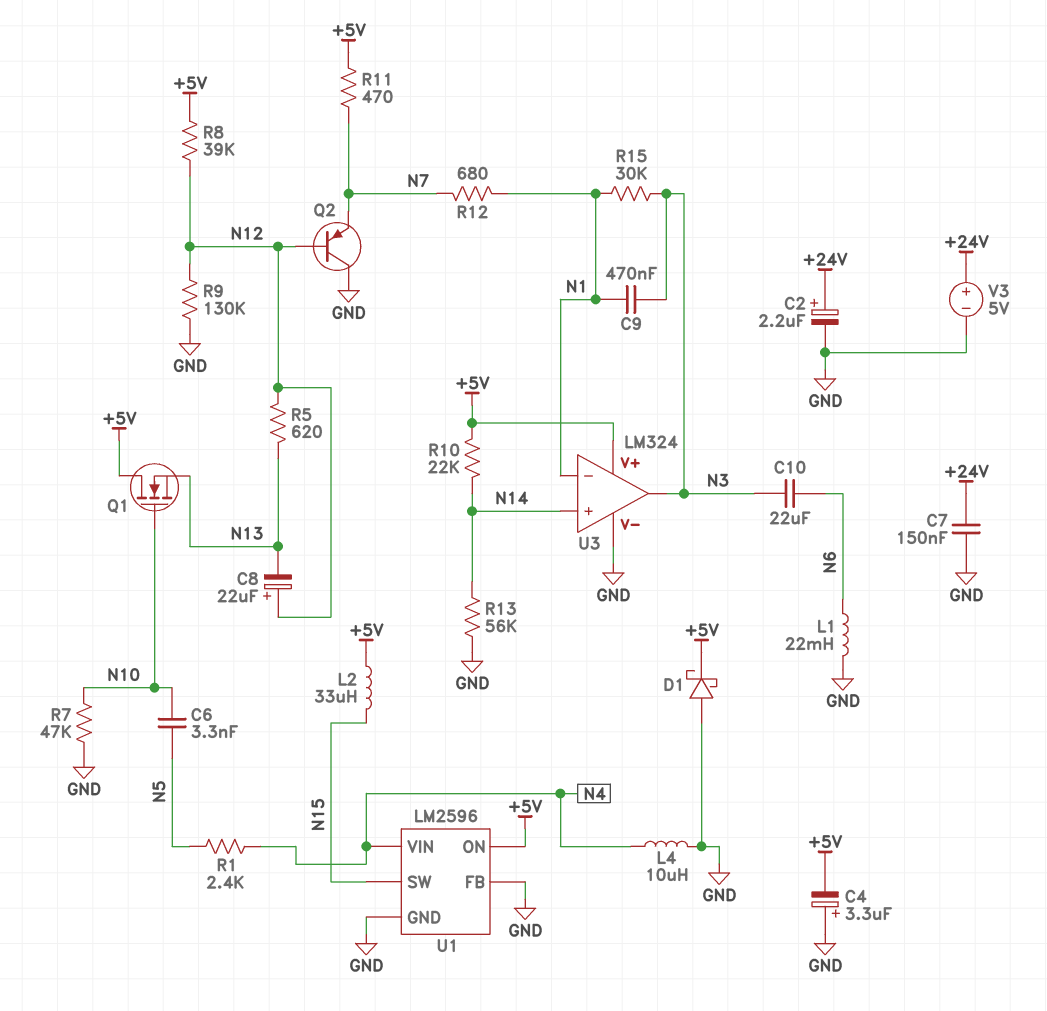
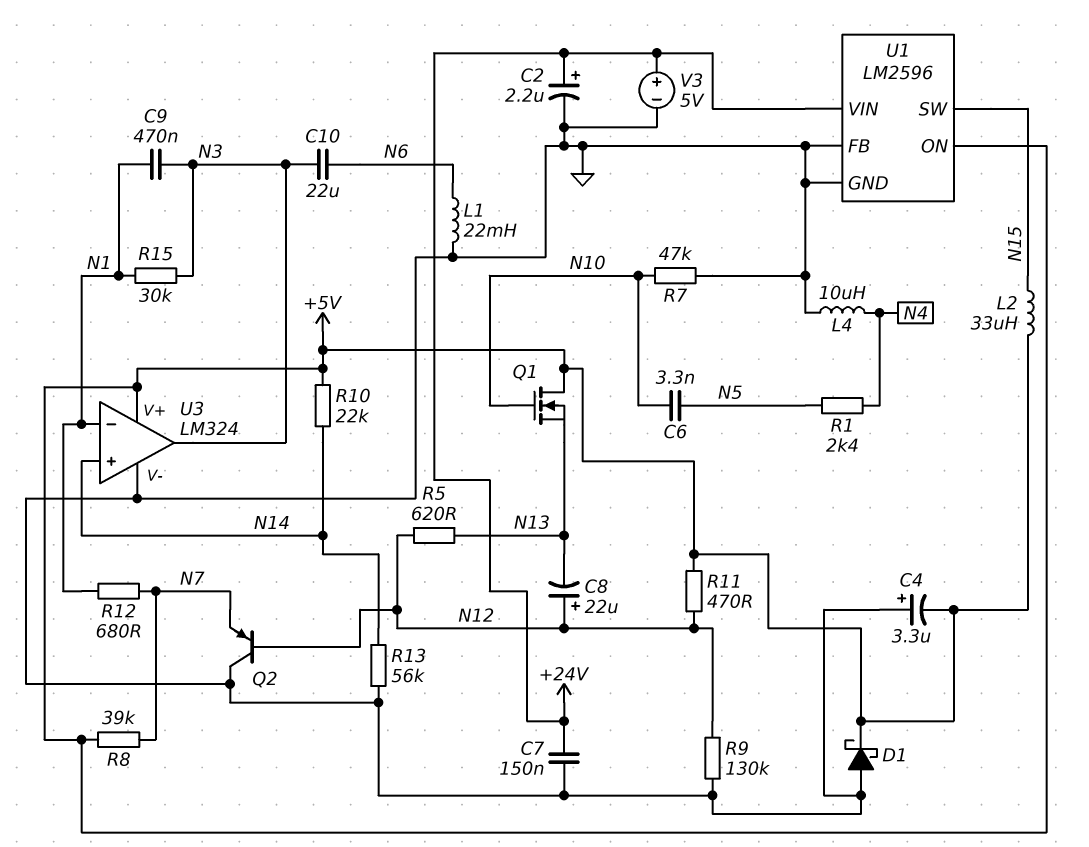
R8: 39k (+5V, N12) -> 39k (+5V, N7)
R11: 470 (+5V, N7) -> 470 (+5V, N12)
U1 pin VIN: N4 -> +24V

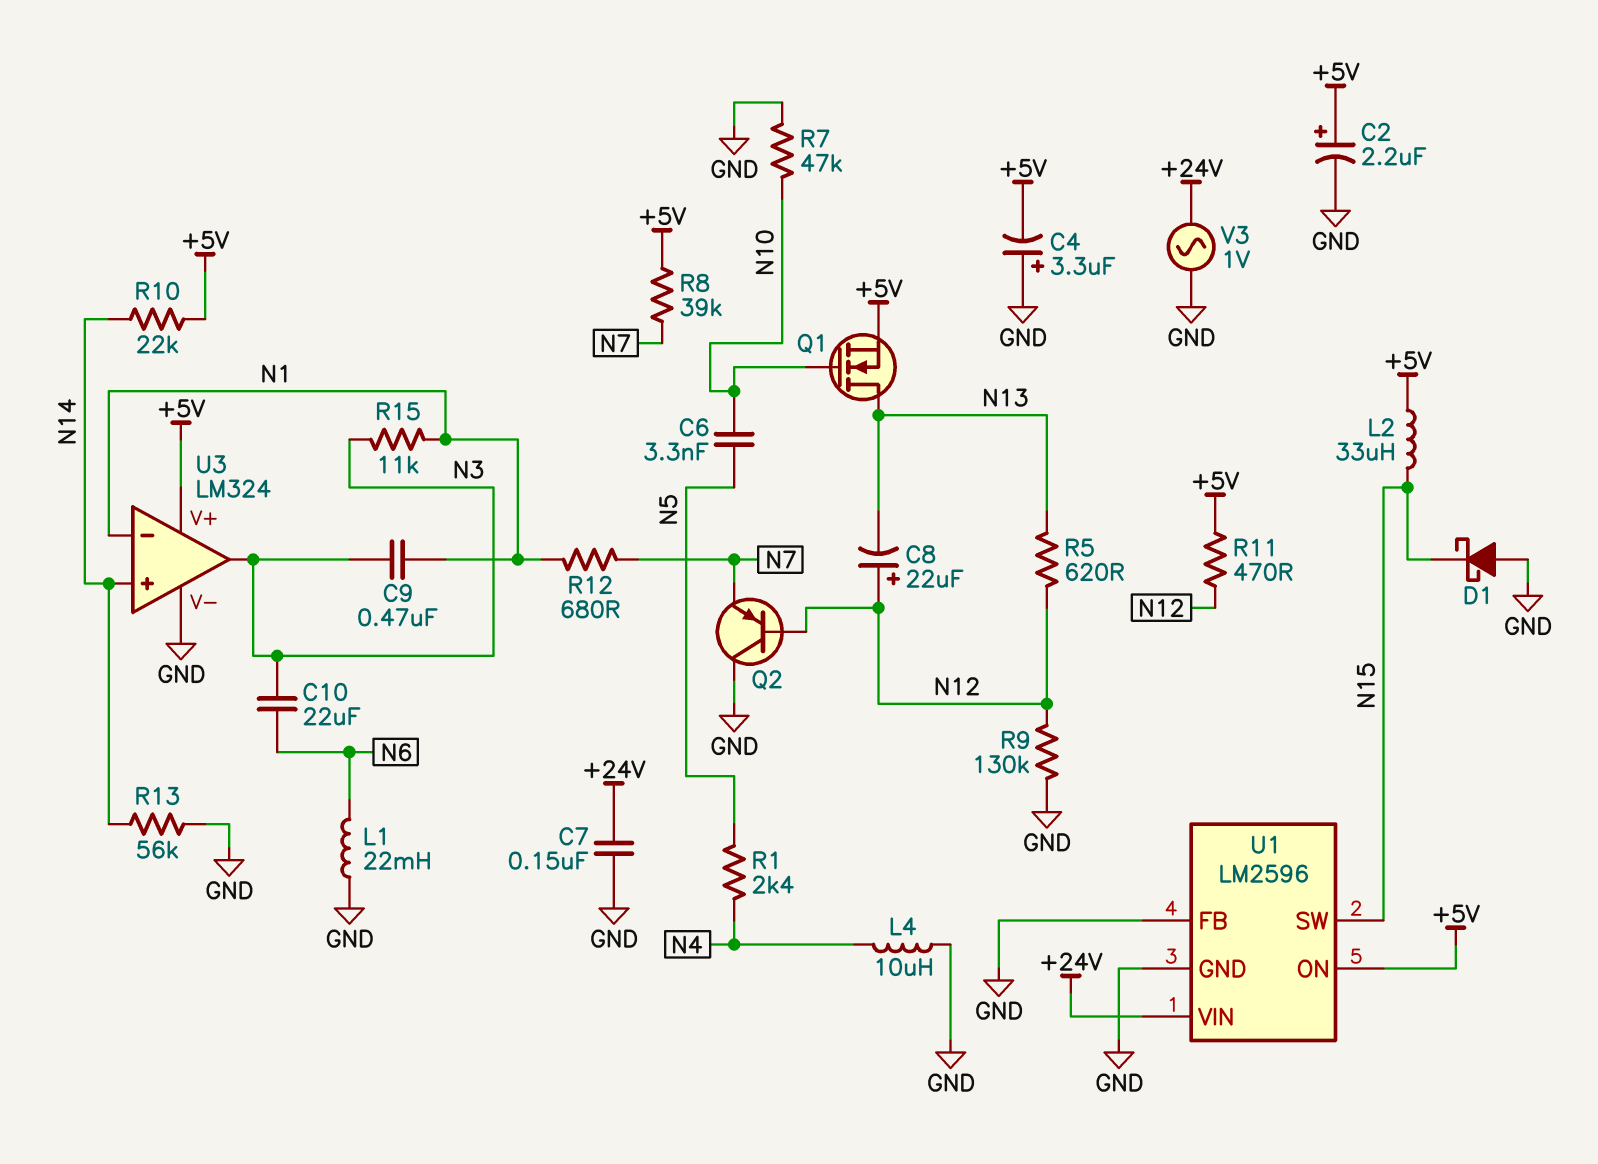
C2: 2.2uF (plus +24V, minus GND) -> 2.2uF (plus +5V, minus GND)
D1: schottky (A GND, K +5V) -> schottky (A GND, K N15)
Q1: NMOS (G N10, D +5V, S N13) -> NMOS (G N10, D N13, S +5V)
R15: 30k (N1, N3) -> 11k (N1, N3)
V3: 5V (plus +24V, minus GND) -> AC 1V (+24V, GND)

